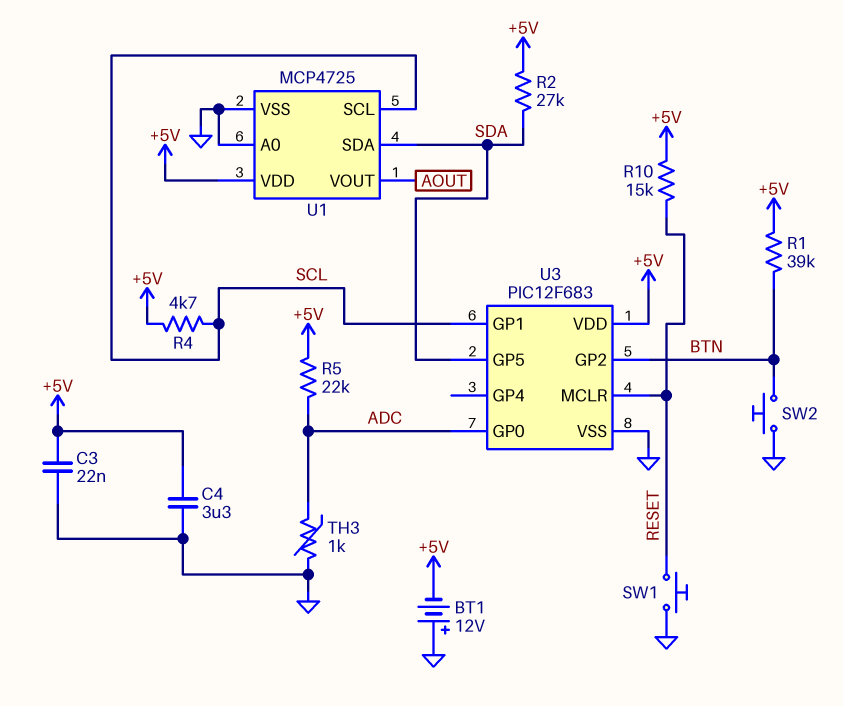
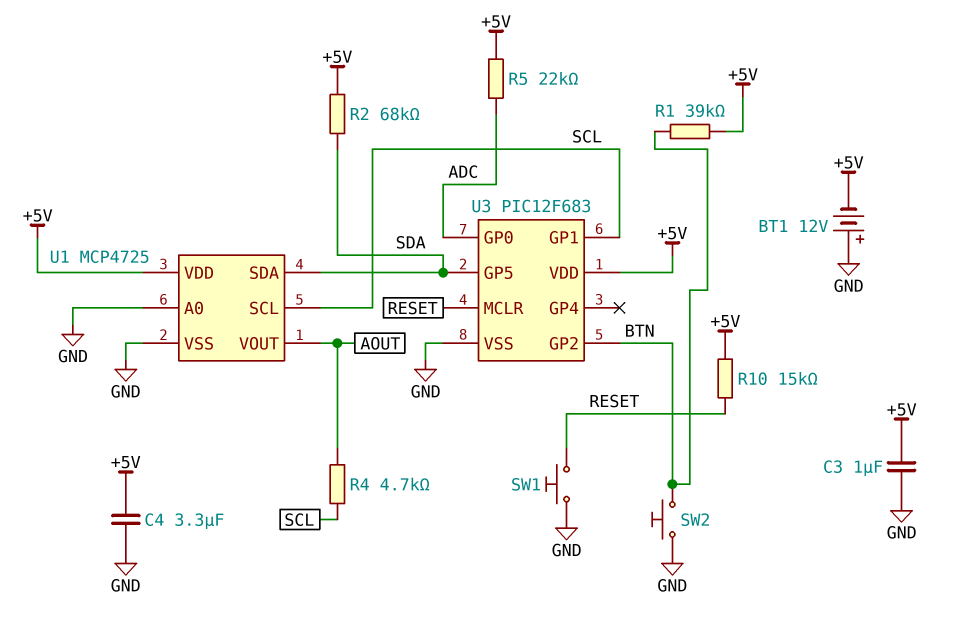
C3: 22nF (+5V, GND) -> 1uF (+5V, GND)
R2: 27k (+5V, SDA) -> 68k (+5V, SDA)
R4: 4.7k (+5V, SCL) -> 4.7k (AOUT, SCL)
TH3: 1k (ADC, GND) -> none

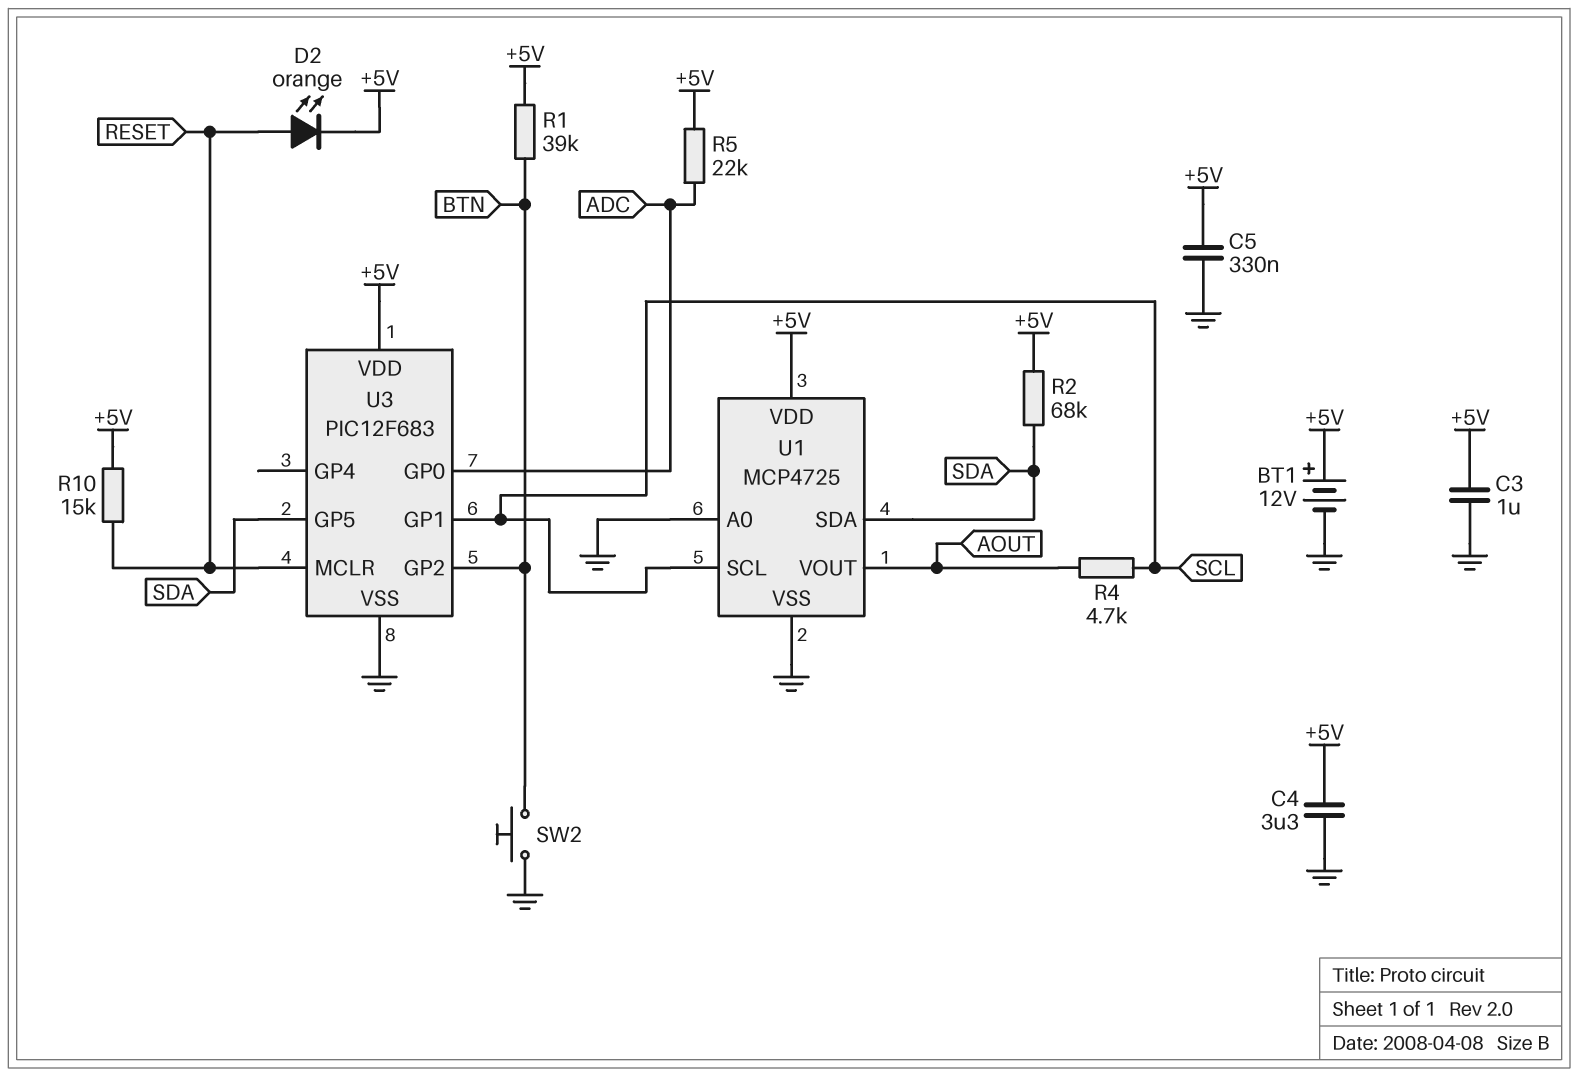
BT1: 12V (plus GND, minus +5V) -> 12V (plus +5V, minus GND)
C5: none -> 330nF (+5V, GND)
D2: none -> LED orange (A RESET, K +5V)
SW1: button (GND, RESET) -> none

